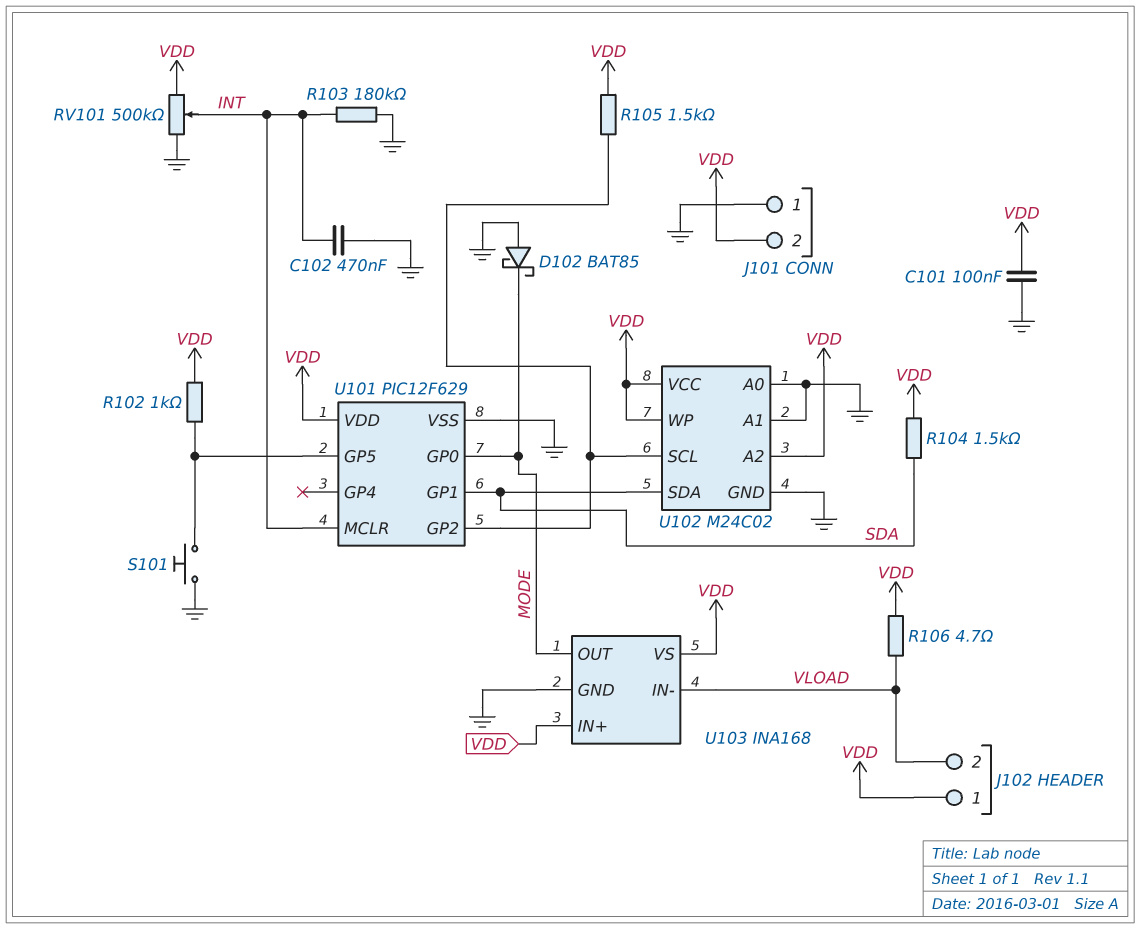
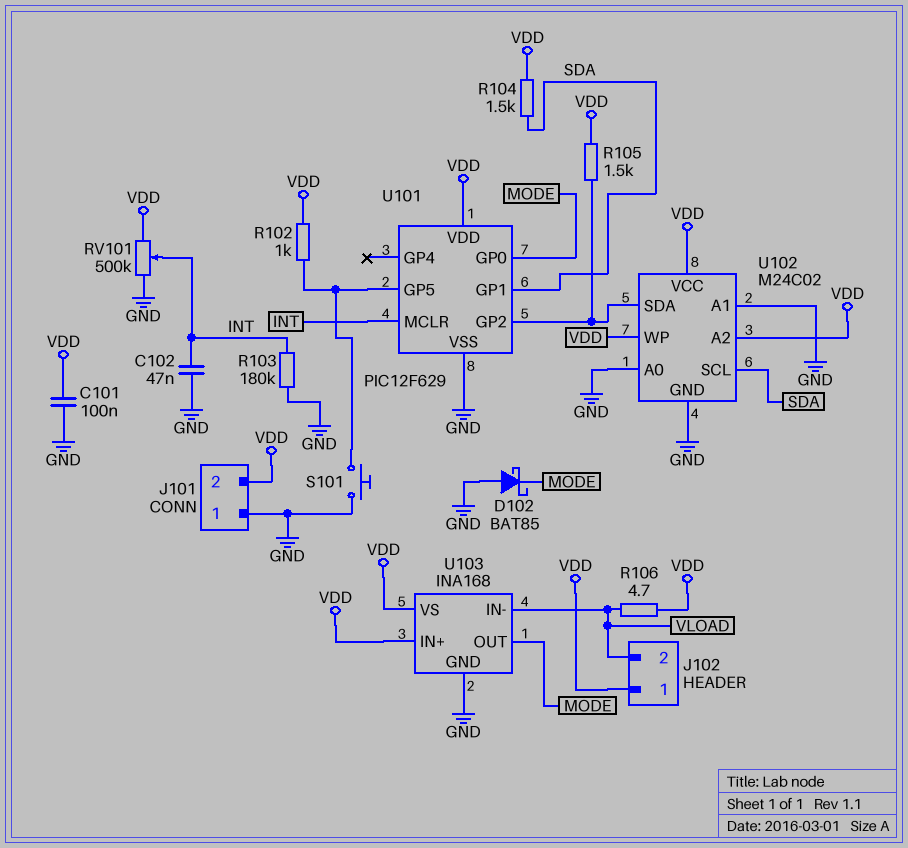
C102: 470nF (GND, INT) -> 47nF (GND, INT)
U102 pin SCL: U101/GP2 -> SDA
U102 pin SDA: SDA -> U101/GP2

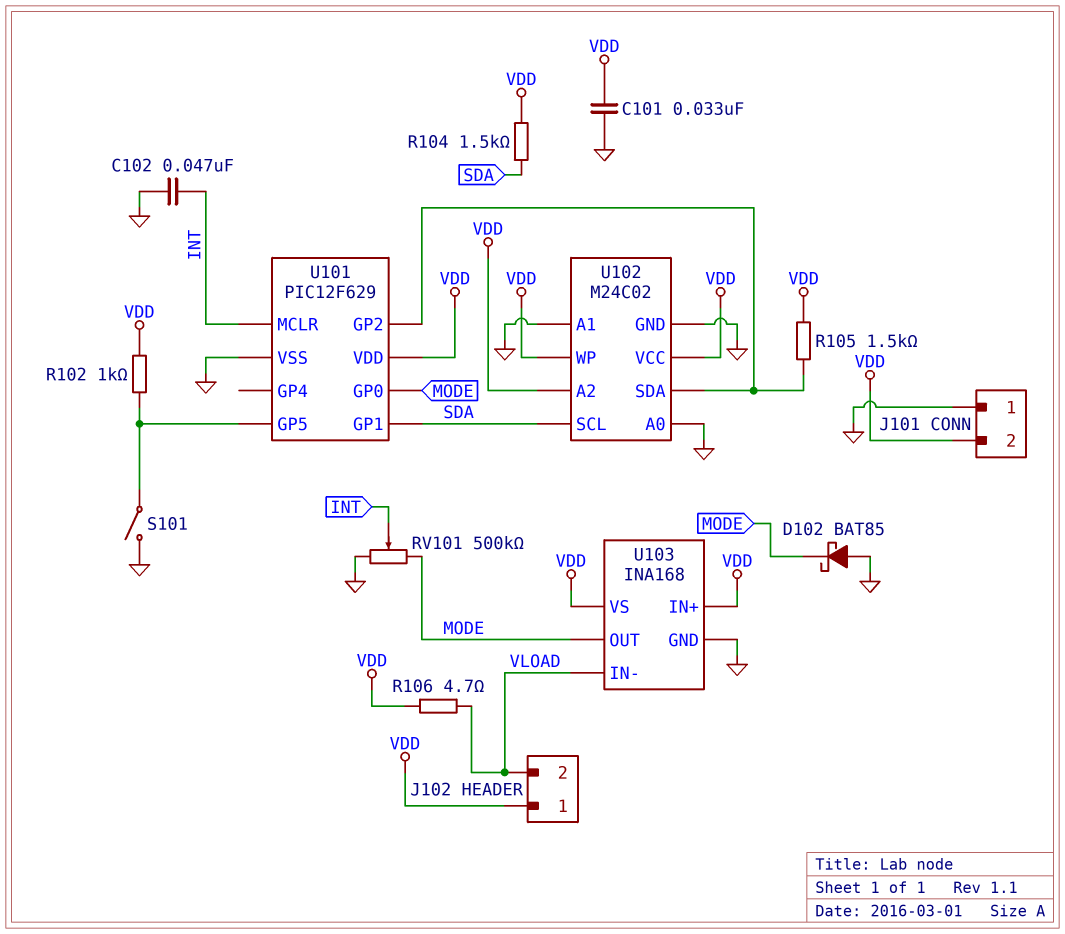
C101: 100nF (GND, VDD) -> 33nF (GND, VDD)
R103: 180k (GND, INT) -> none
RV101: 500k (GND, VDD, wiper INT) -> 500k (GND, MODE, wiper INT)
S101: button (GND, U101/GP5) -> switch (GND, U101/GP5)

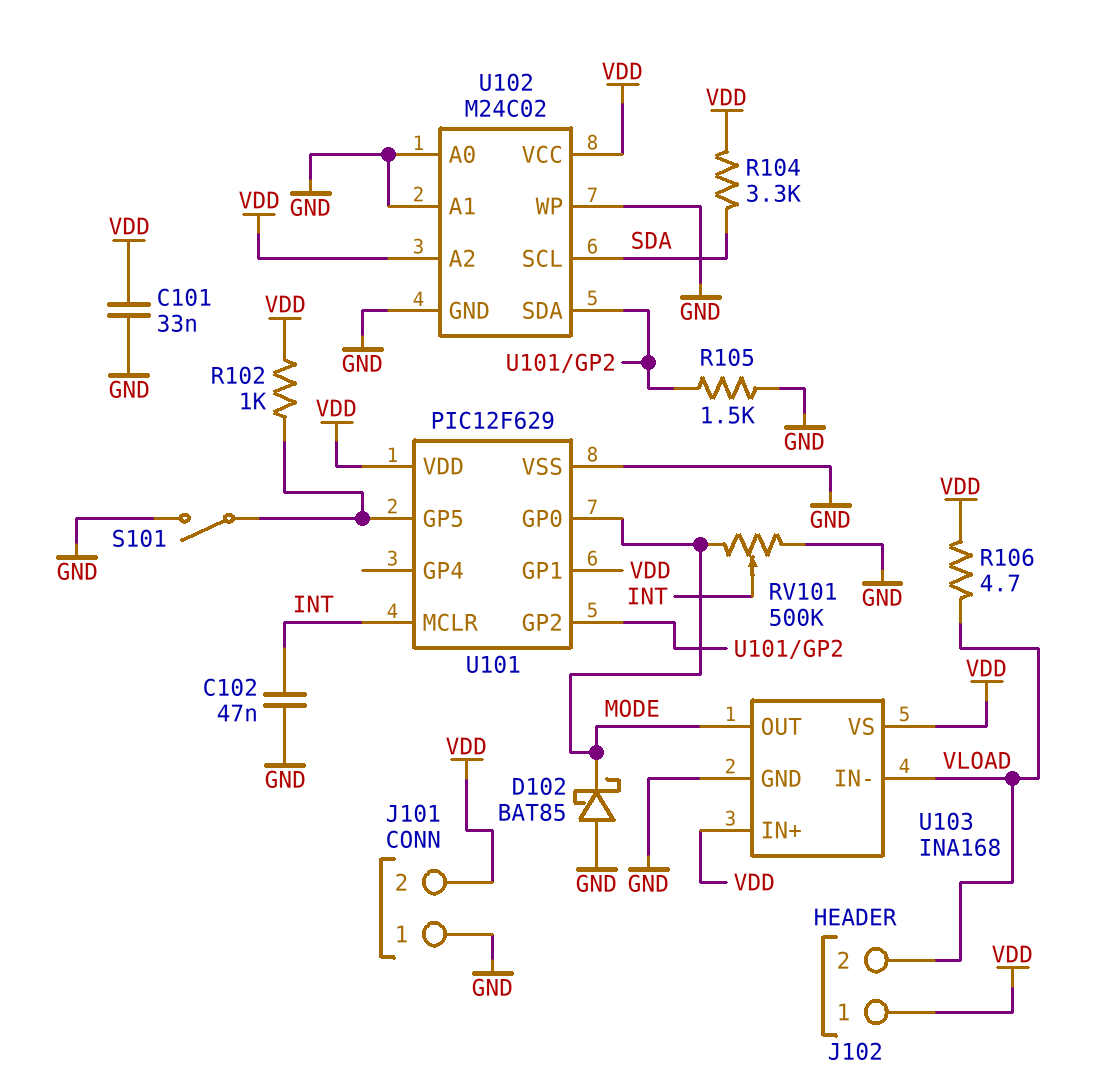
R104: 1.5k (SDA, VDD) -> 3.3k (SDA, VDD)
R105: 1.5k (U101/GP2, VDD) -> 1.5k (GND, U101/GP2)
U101 pin GP1: SDA -> VDD
U102 pin WP: VDD -> GND

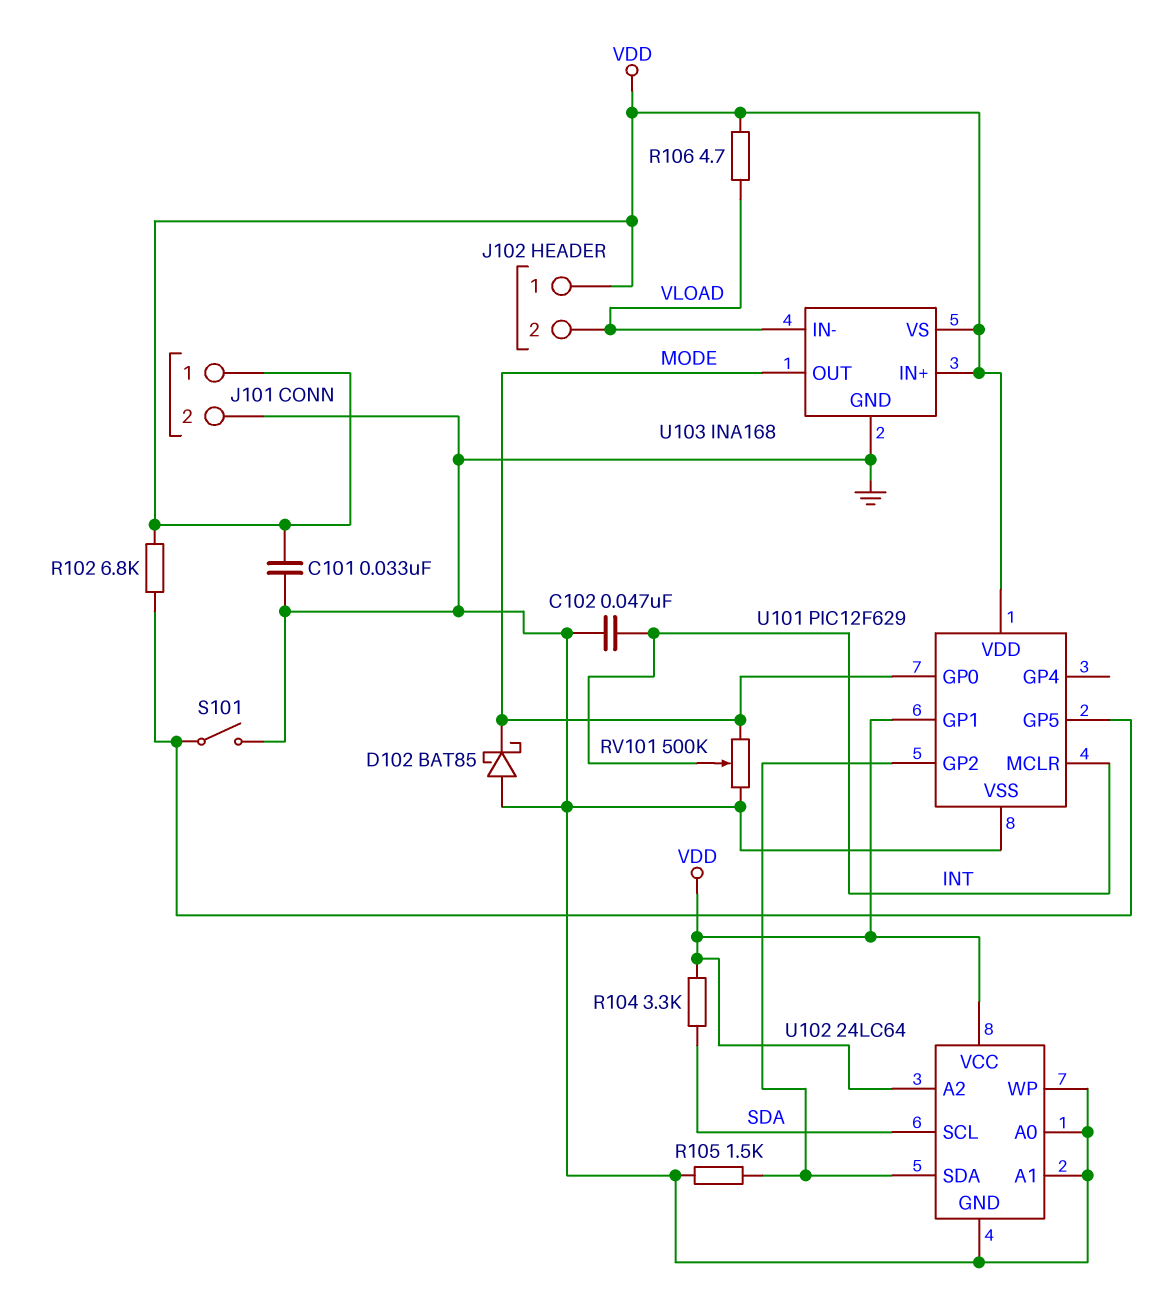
J101 pin 1: GND -> VDD
J101 pin 2: VDD -> GND
R102: 1k (U101/GP5, VDD) -> 6.8k (U101/GP5, VDD)
U102: M24C02 -> 24LC64

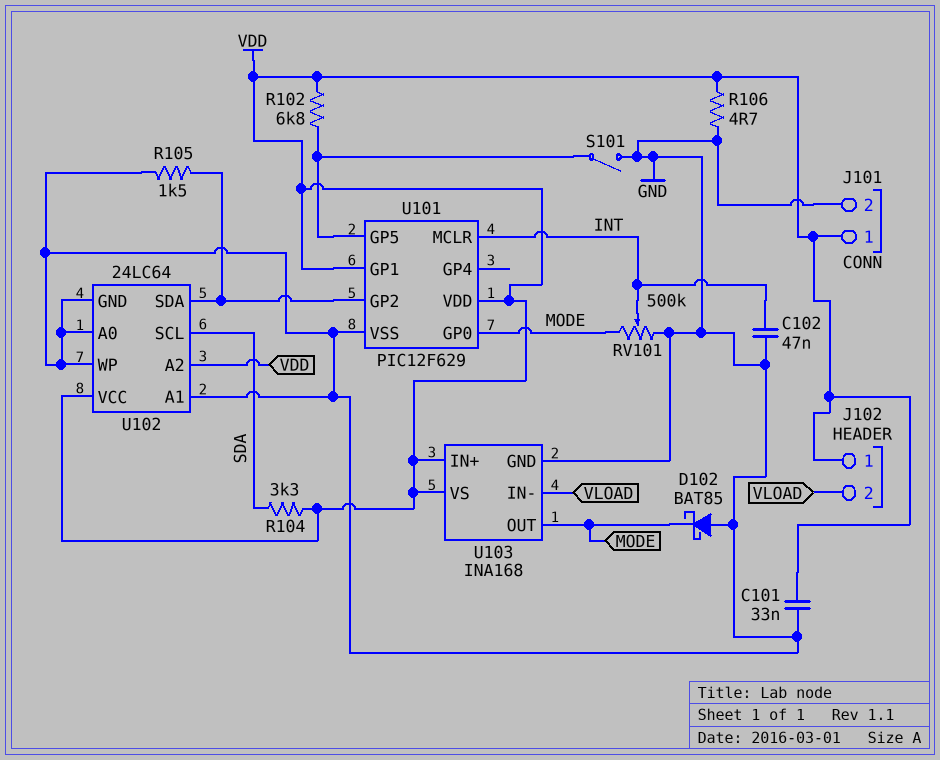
R106: 4.7 (VDD, VLOAD) -> 4.7 (GND, VDD)

